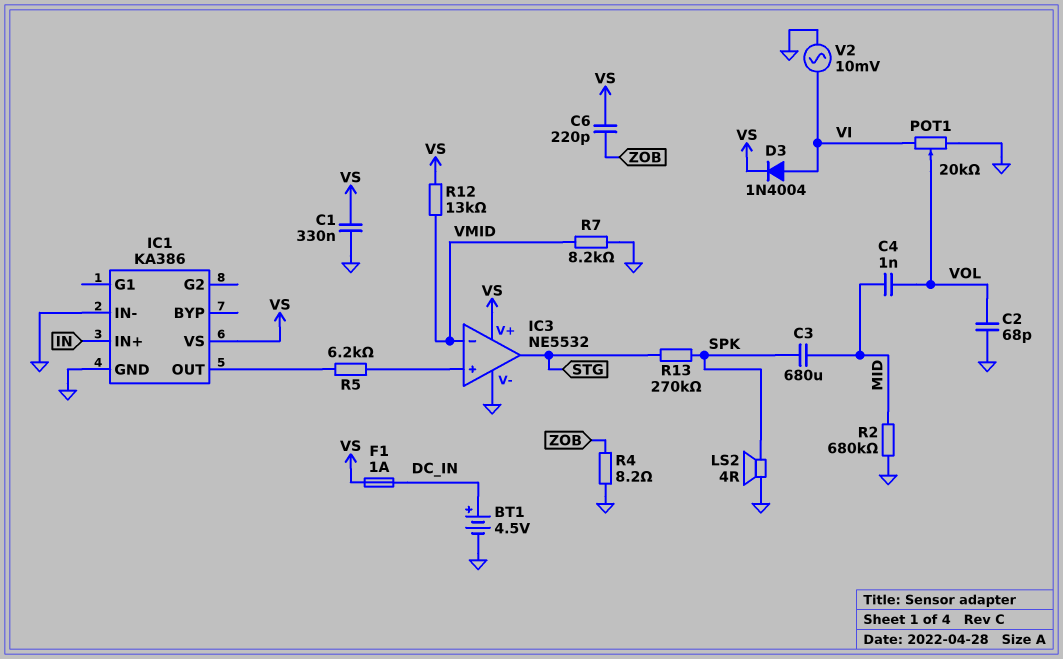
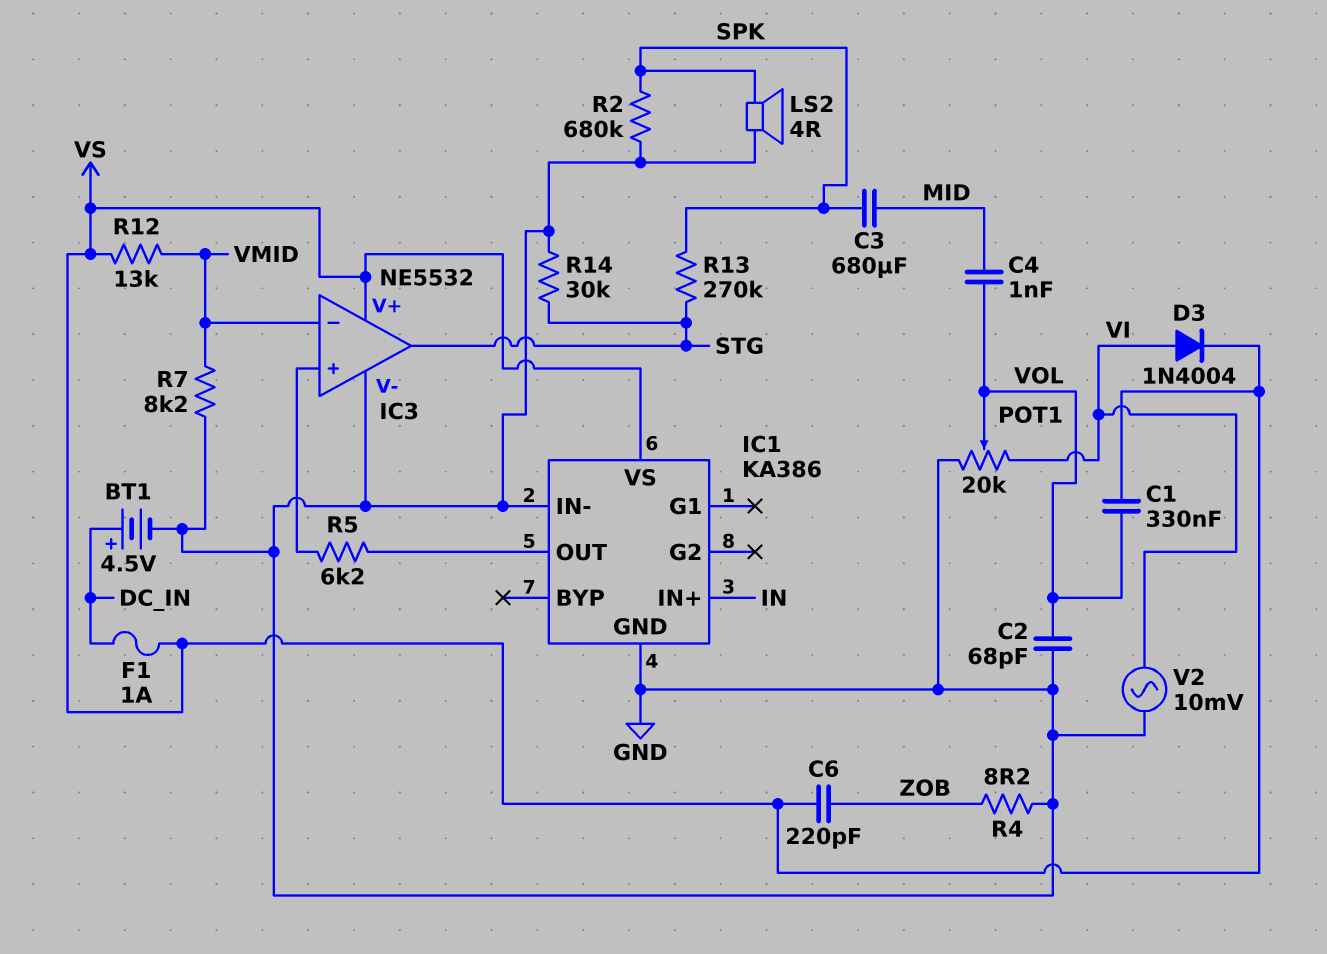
C1: 330nF (GND, VS) -> 330nF (VOL, VS)
R2: 680k (GND, MID) -> 680k (GND, SPK)
R14: none -> 30k (GND, STG)

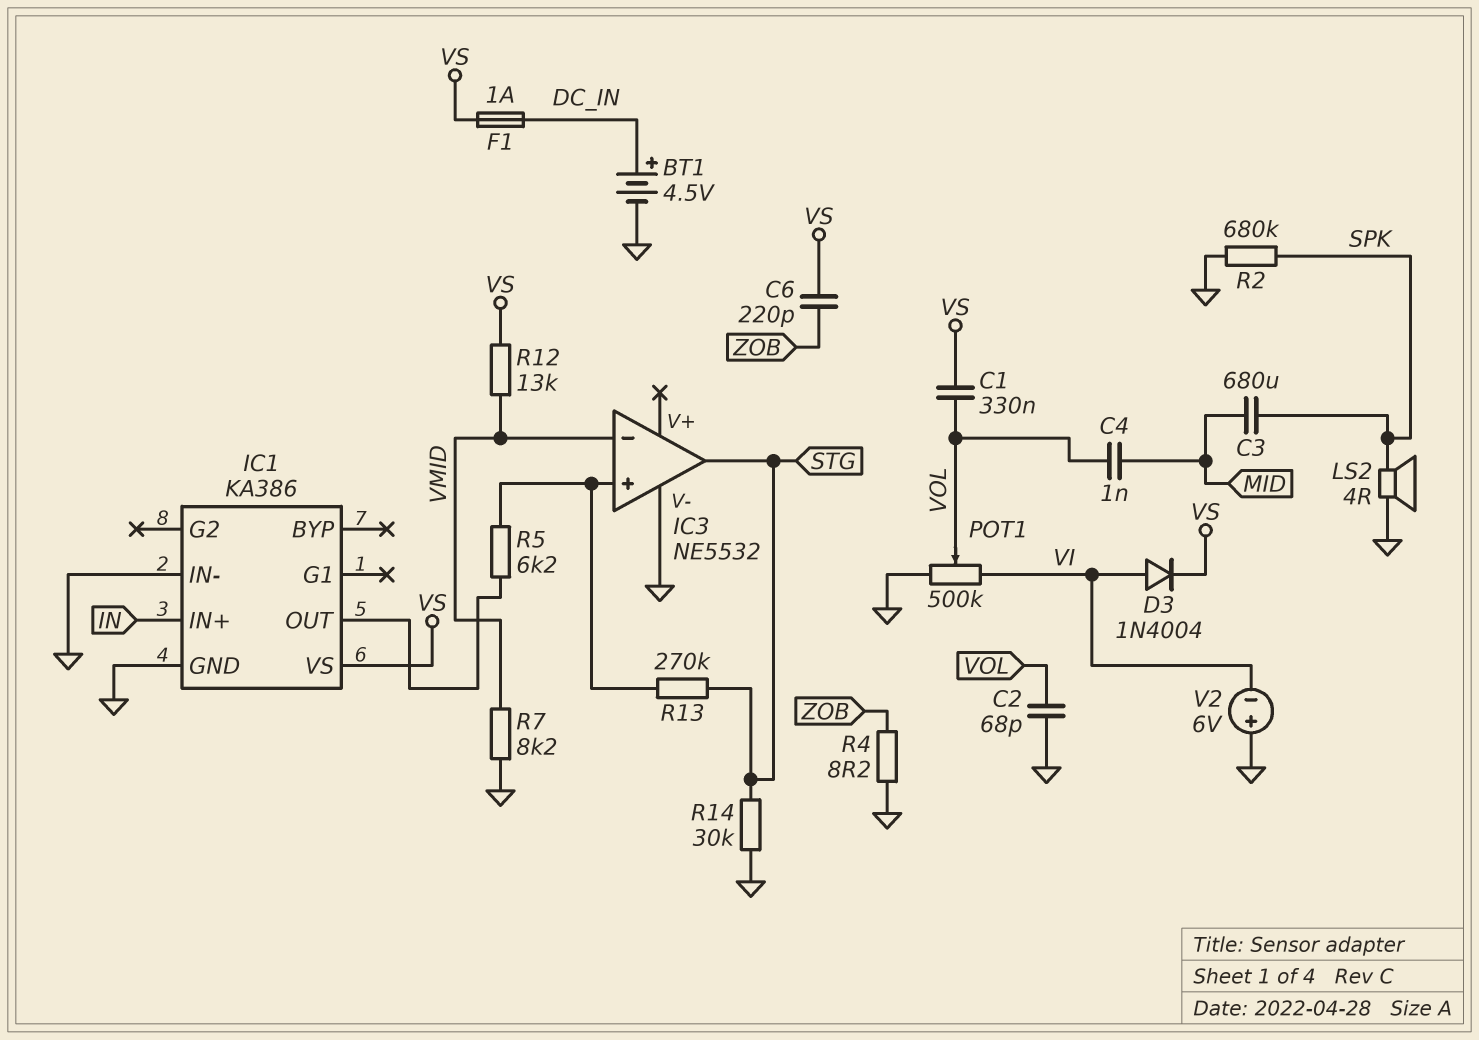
IC3 pin V+: VS -> none
POT1: 20k (GND, VI, wiper VOL) -> 500k (GND, VI, wiper VOL)
R13: 270k (SPK, STG) -> 270k (IC3/in+, STG)
V2: AC 10mV (GND, VI) -> 6V (plus GND, minus VI)

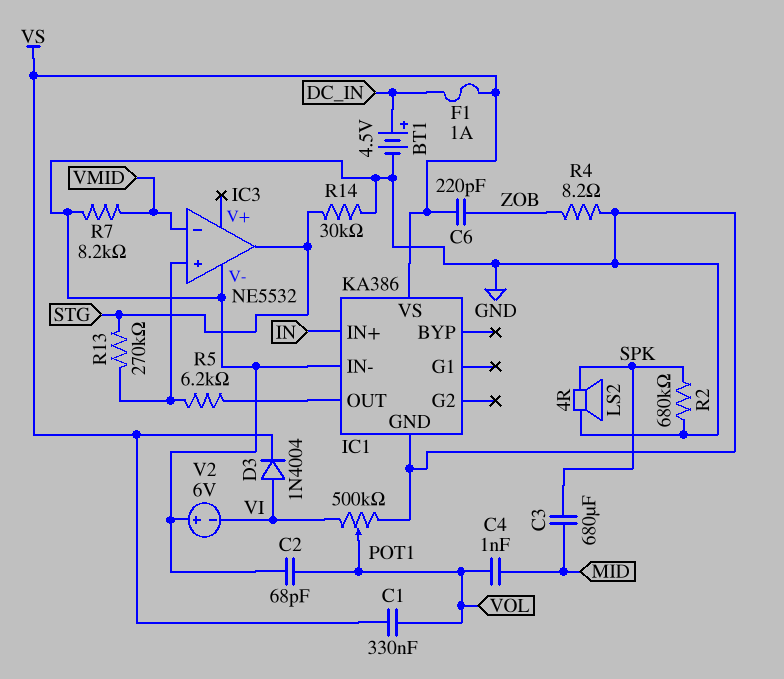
R12: 13k (VMID, VS) -> none

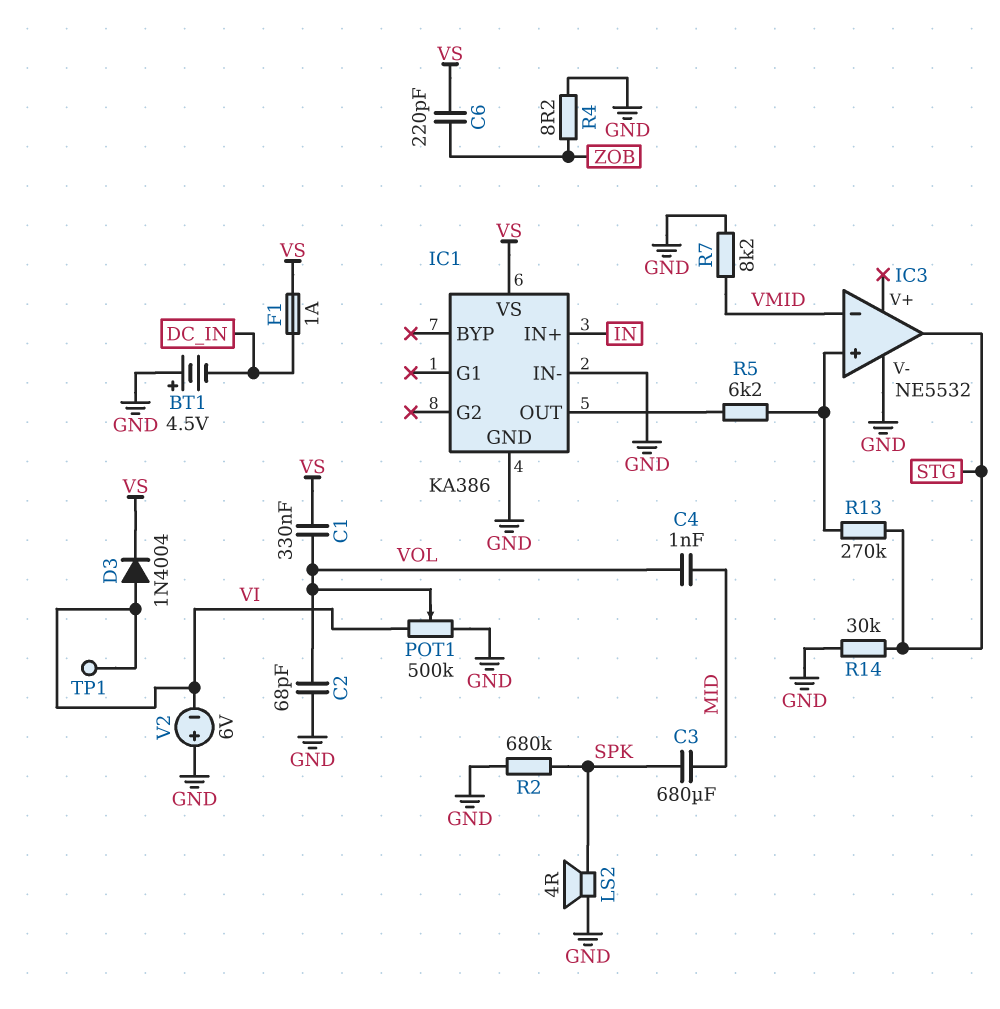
BT1: 4.5V (plus DC_IN, minus GND) -> 4.5V (plus GND, minus DC_IN)
TP1: none -> test point (VI)

